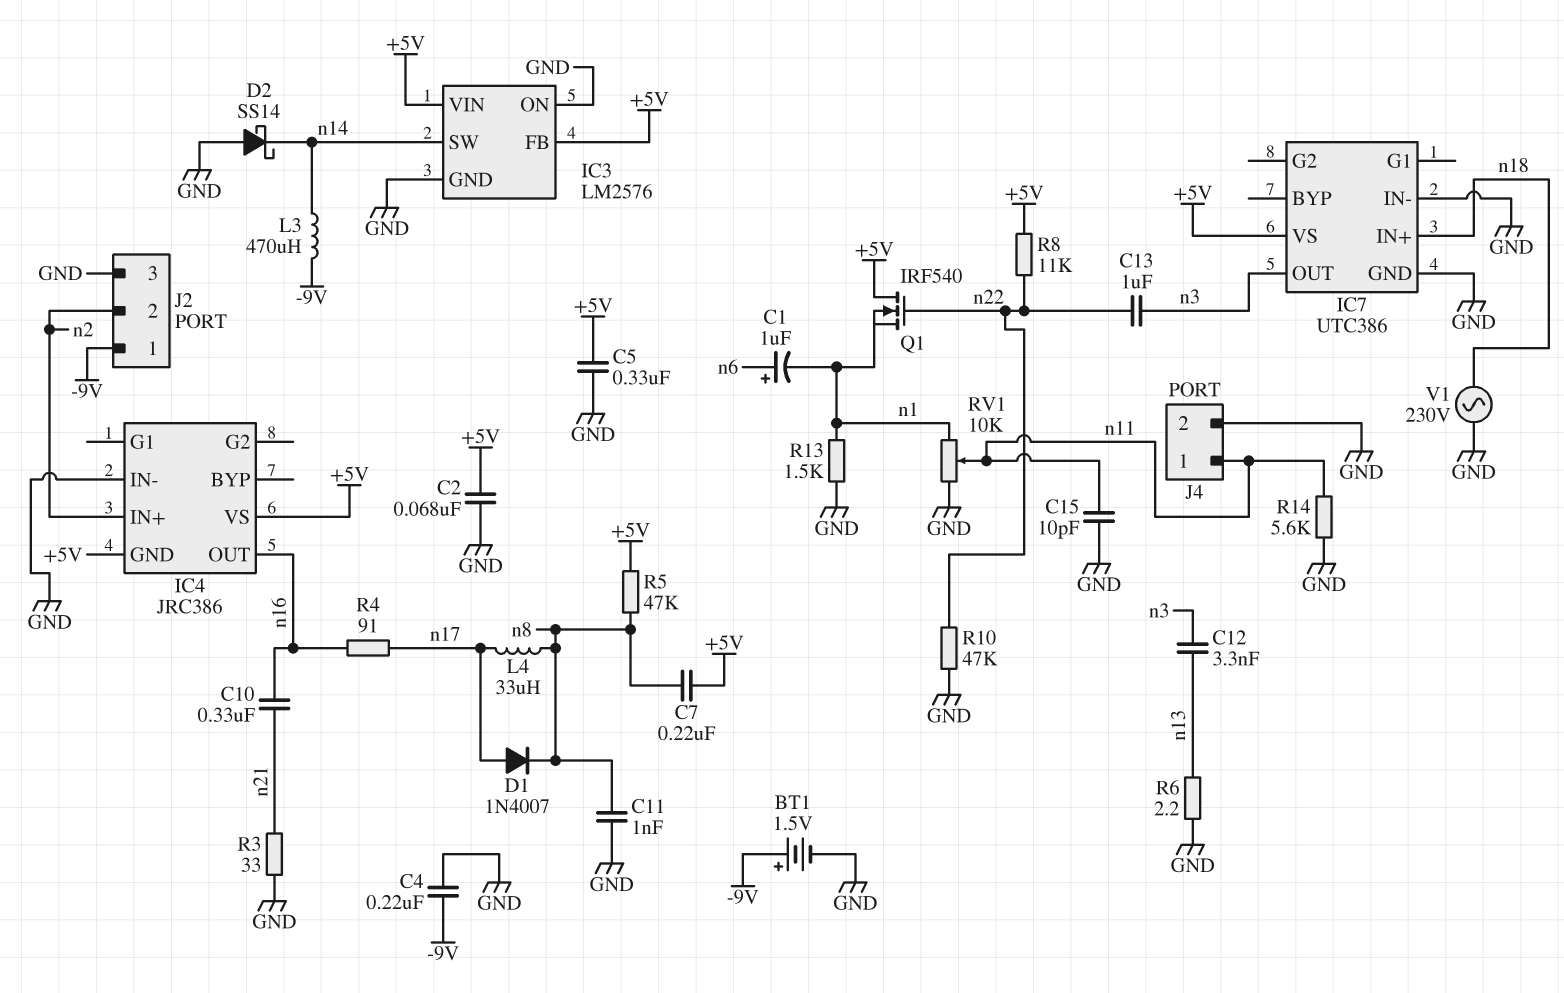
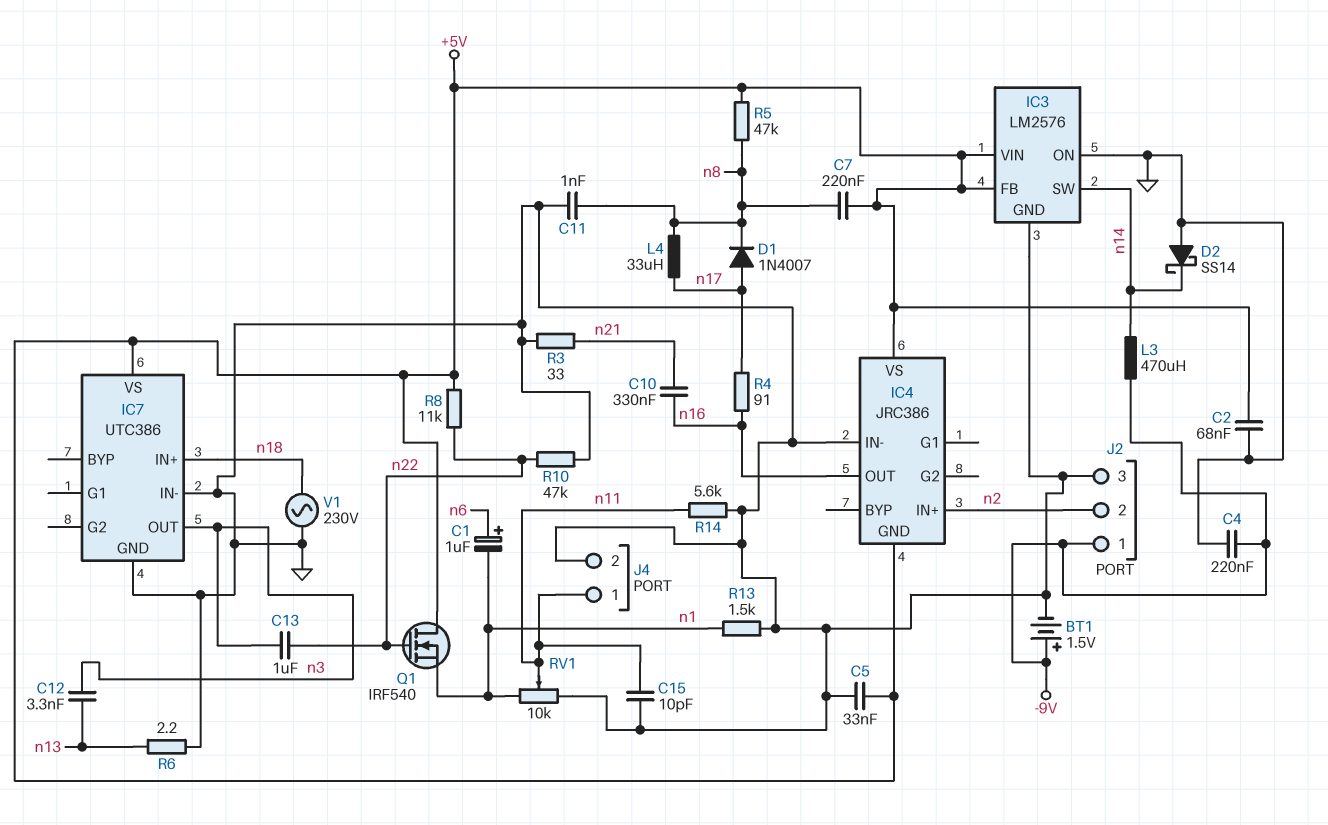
C5: 330nF (+5V, GND) -> 33nF (+5V, GND)

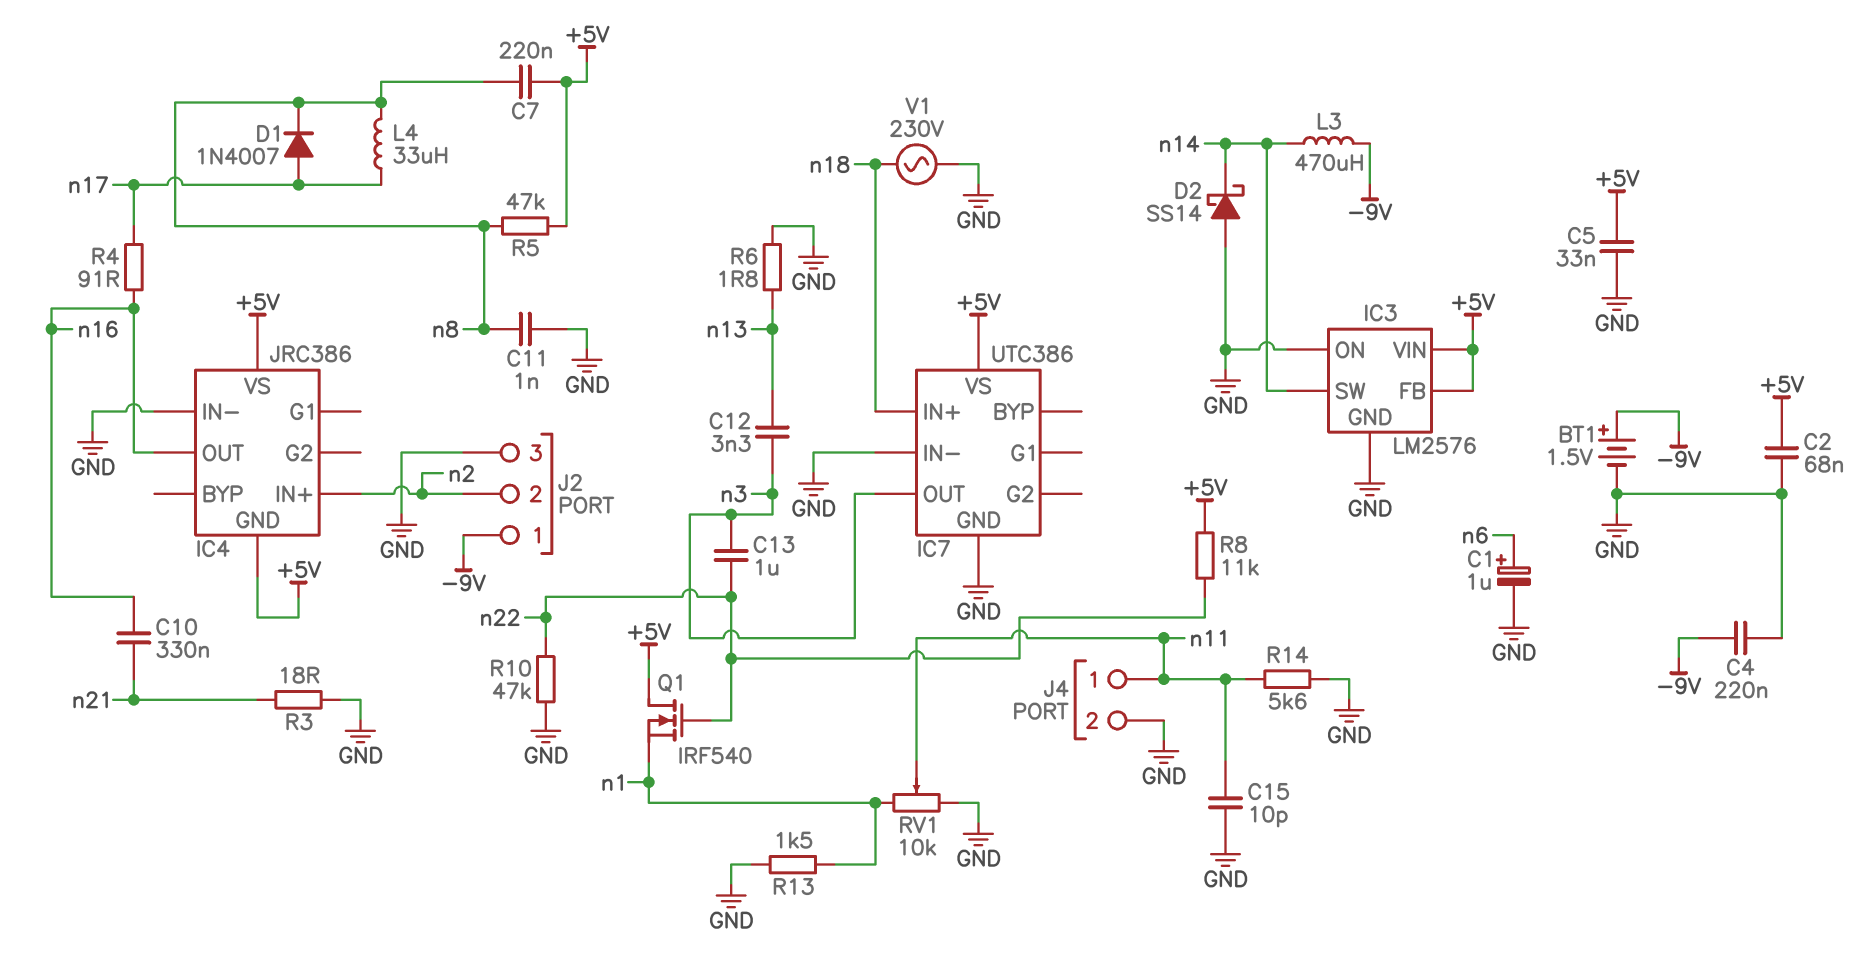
C1: 1uF (plus n6, minus n1) -> 1uF (plus n6, minus GND)
R3: 33 (GND, n21) -> 18 (GND, n21)
R6: 2.2 (GND, n13) -> 1.8 (GND, n13)

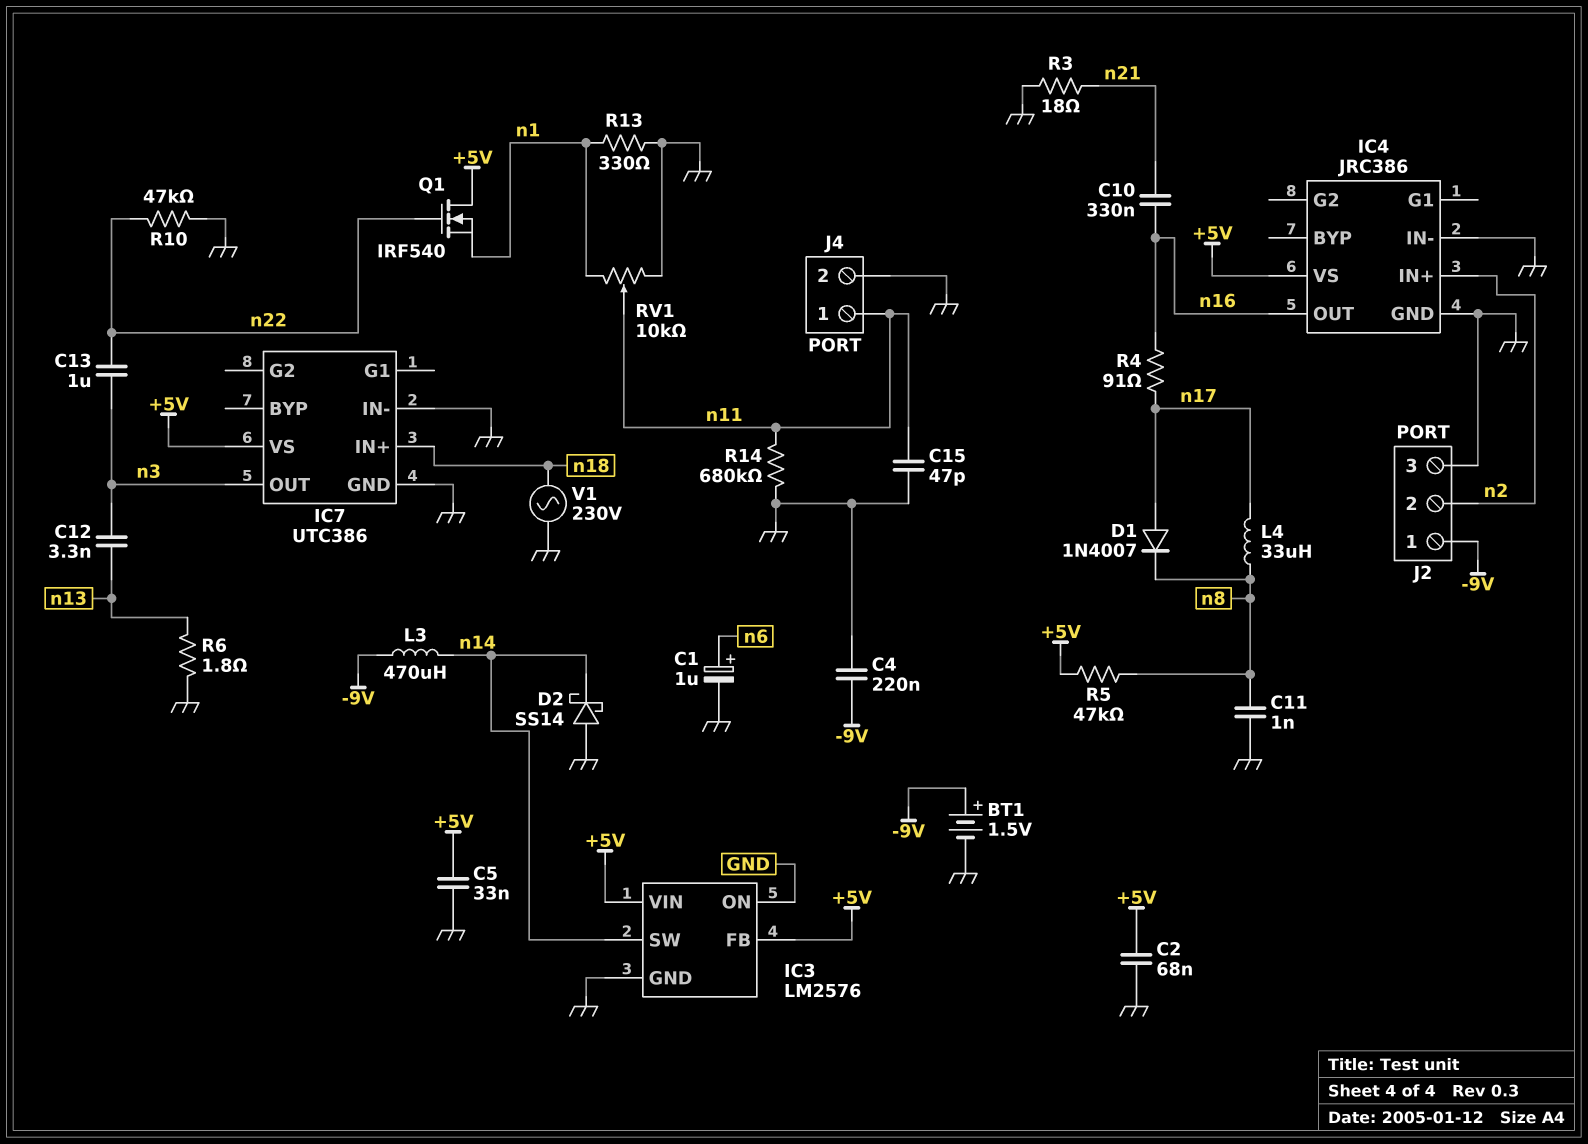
C7: 220nF (+5V, n8) -> none
C15: 10pF (GND, n11) -> 47pF (GND, n11)
IC4 pin GND: +5V -> GND
R8: 11k (+5V, n22) -> none
R13: 1.5k (GND, n1) -> 330 (GND, n1)
R14: 5.6k (GND, n11) -> 680k (GND, n11)

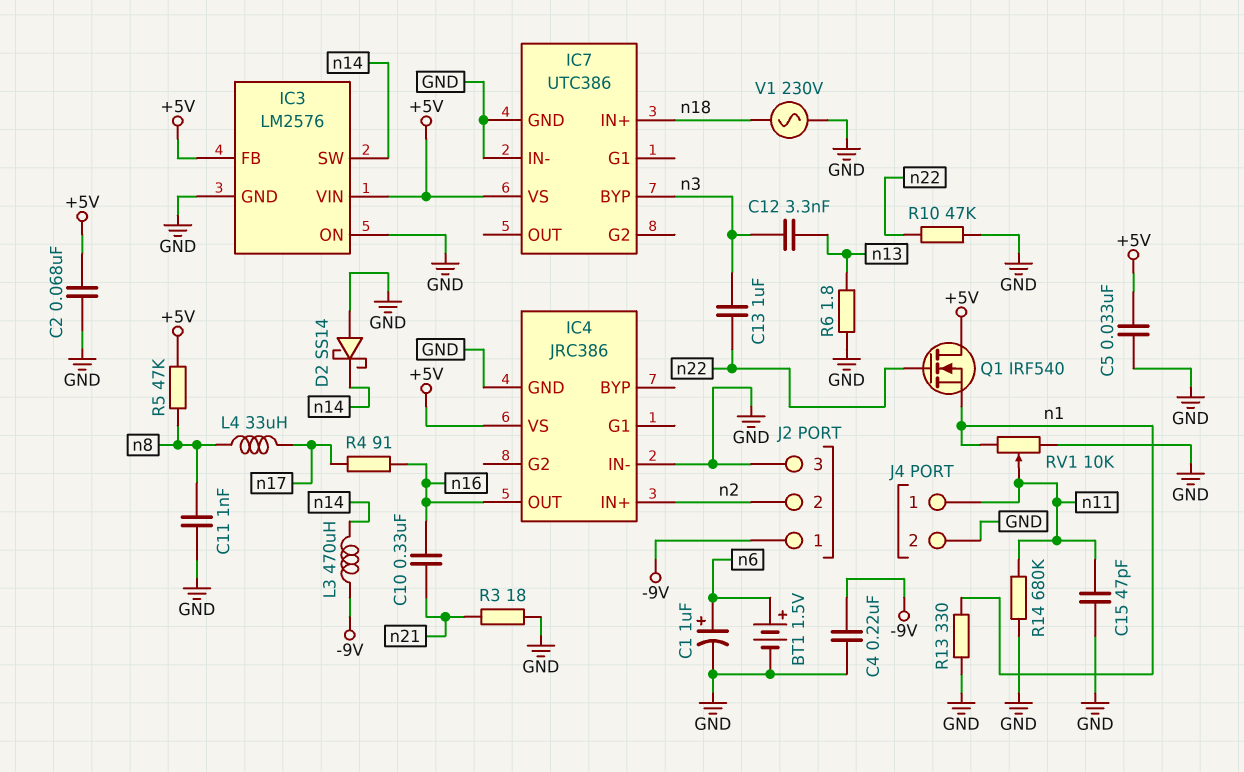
BT1: 1.5V (plus -9V, minus GND) -> 1.5V (plus n6, minus GND)
D1: diode 1N4007 (A n17, K n8) -> none
IC7 pin BYP: none -> n3
IC7 pin OUT: n3 -> none

